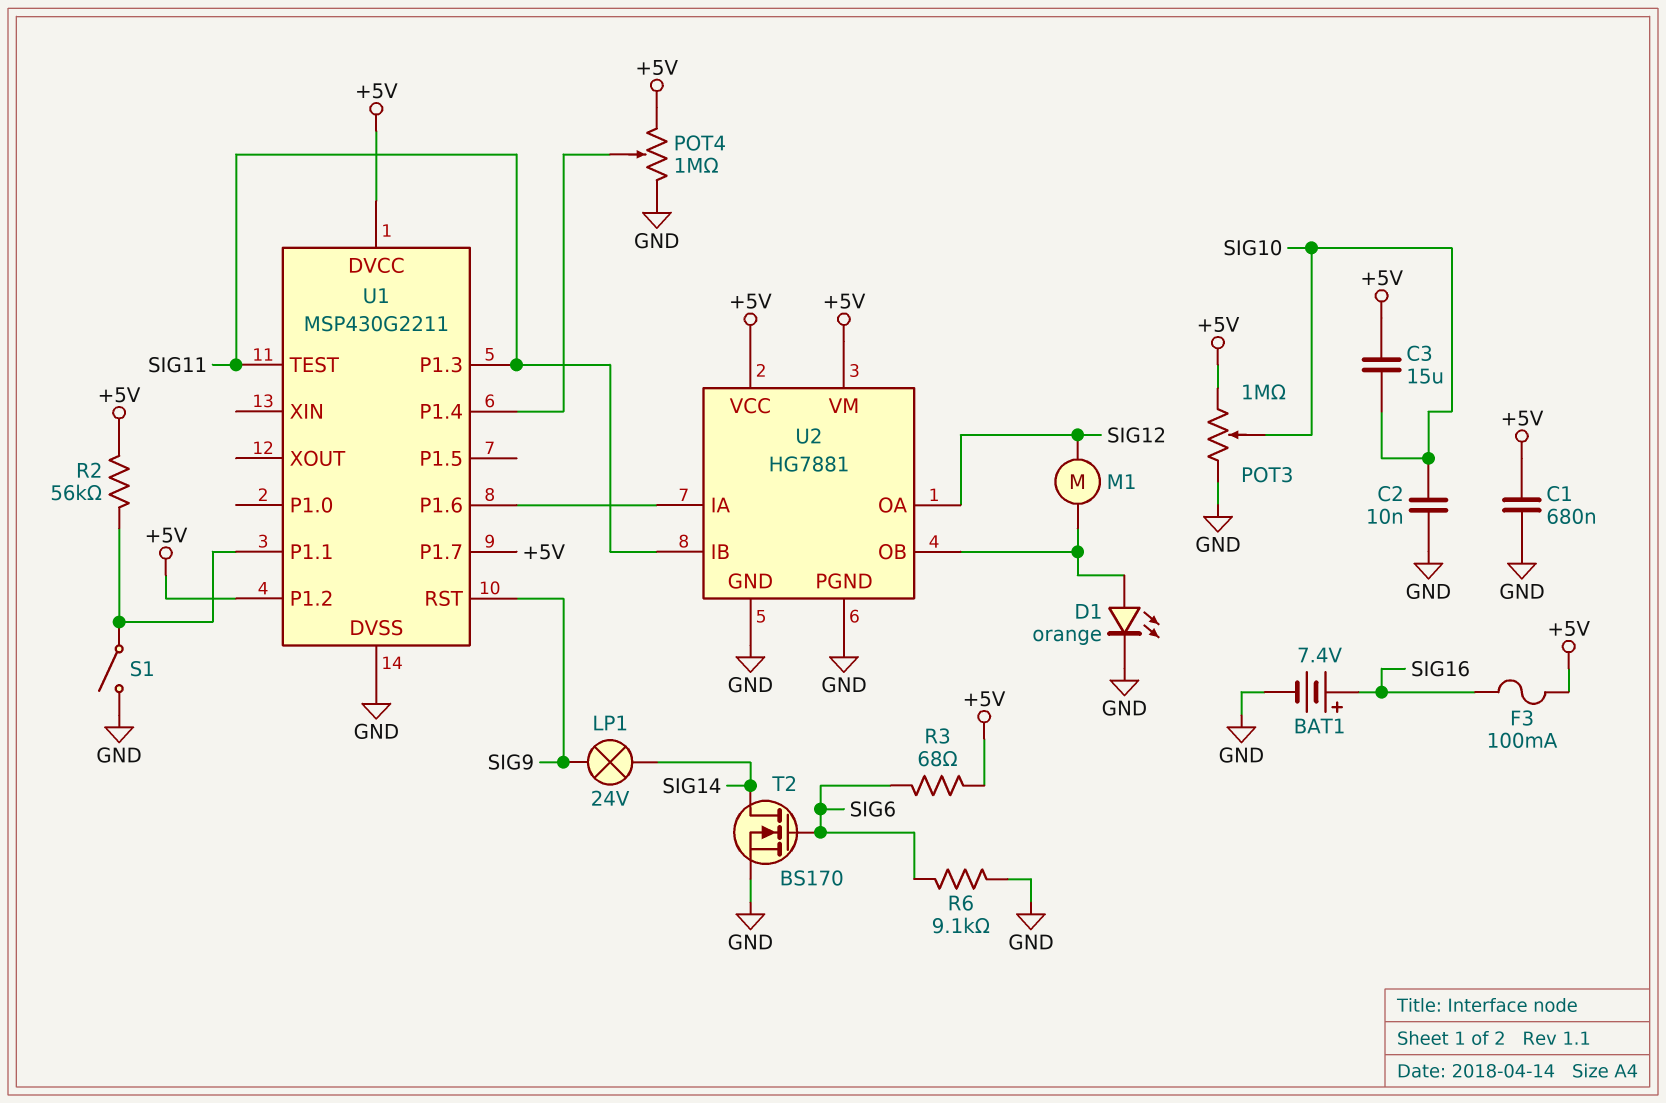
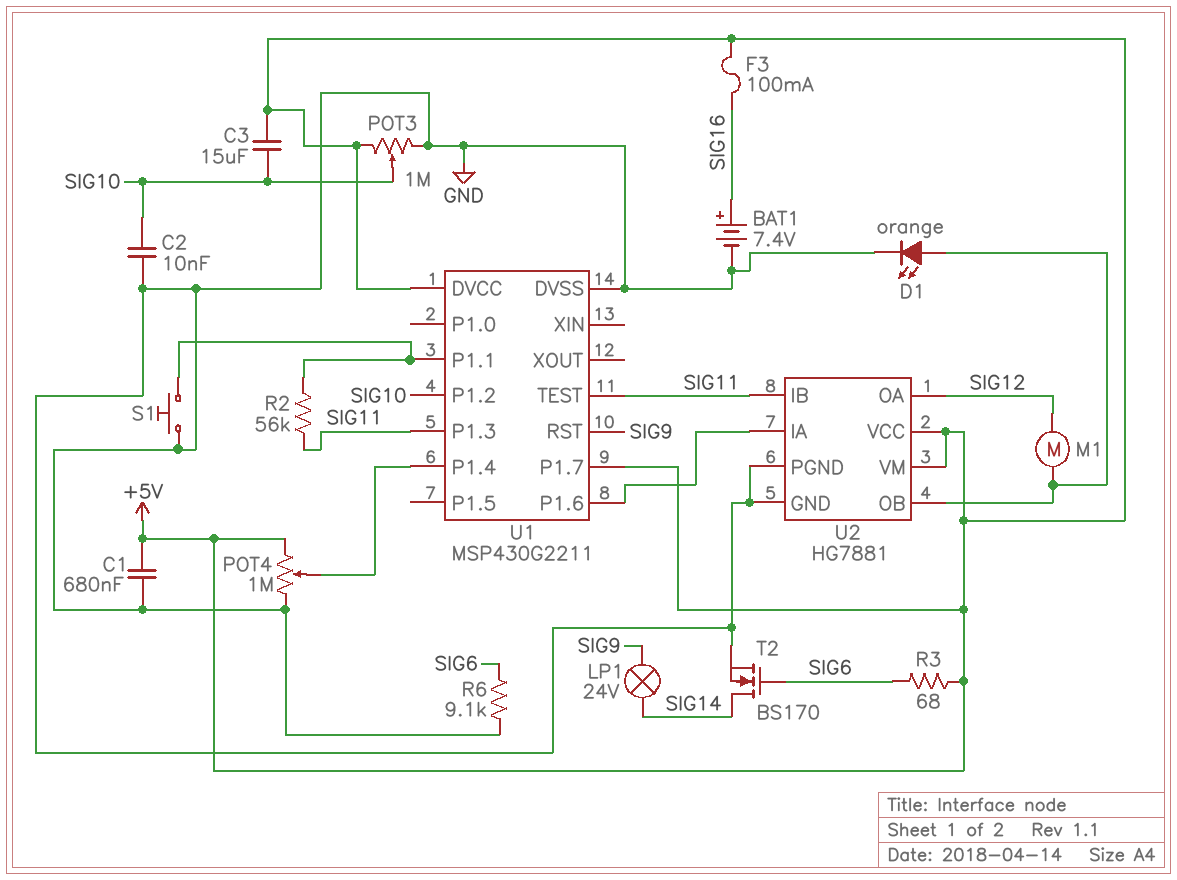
R2: 56k (+5V, U1/P1.1) -> 56k (SIG11, U1/P1.1)
S1: switch (GND, U1/P1.1) -> button (GND, U1/P1.1)
U1 pin P1.2: +5V -> SIG10

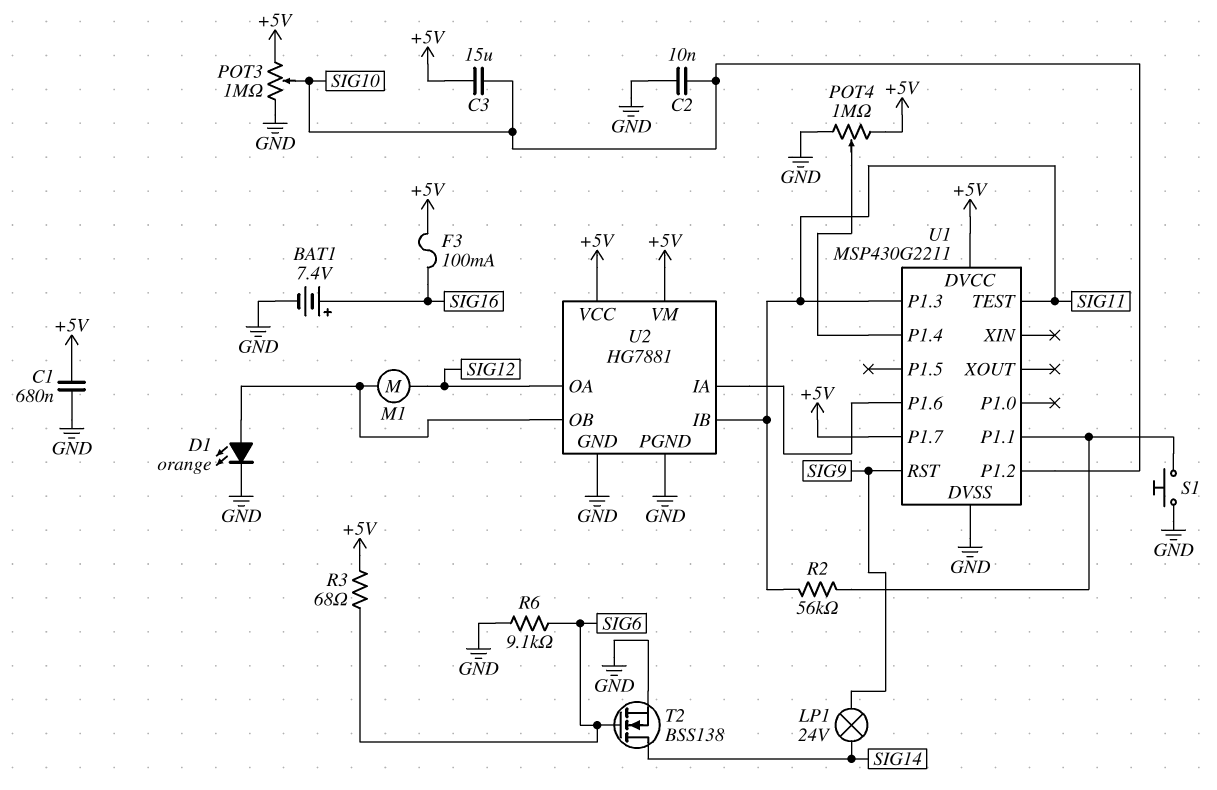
T2: NMOS BS170 (G SIG6, D SIG14, S GND) -> NMOS BSS138 (G SIG6, D SIG14, S GND)

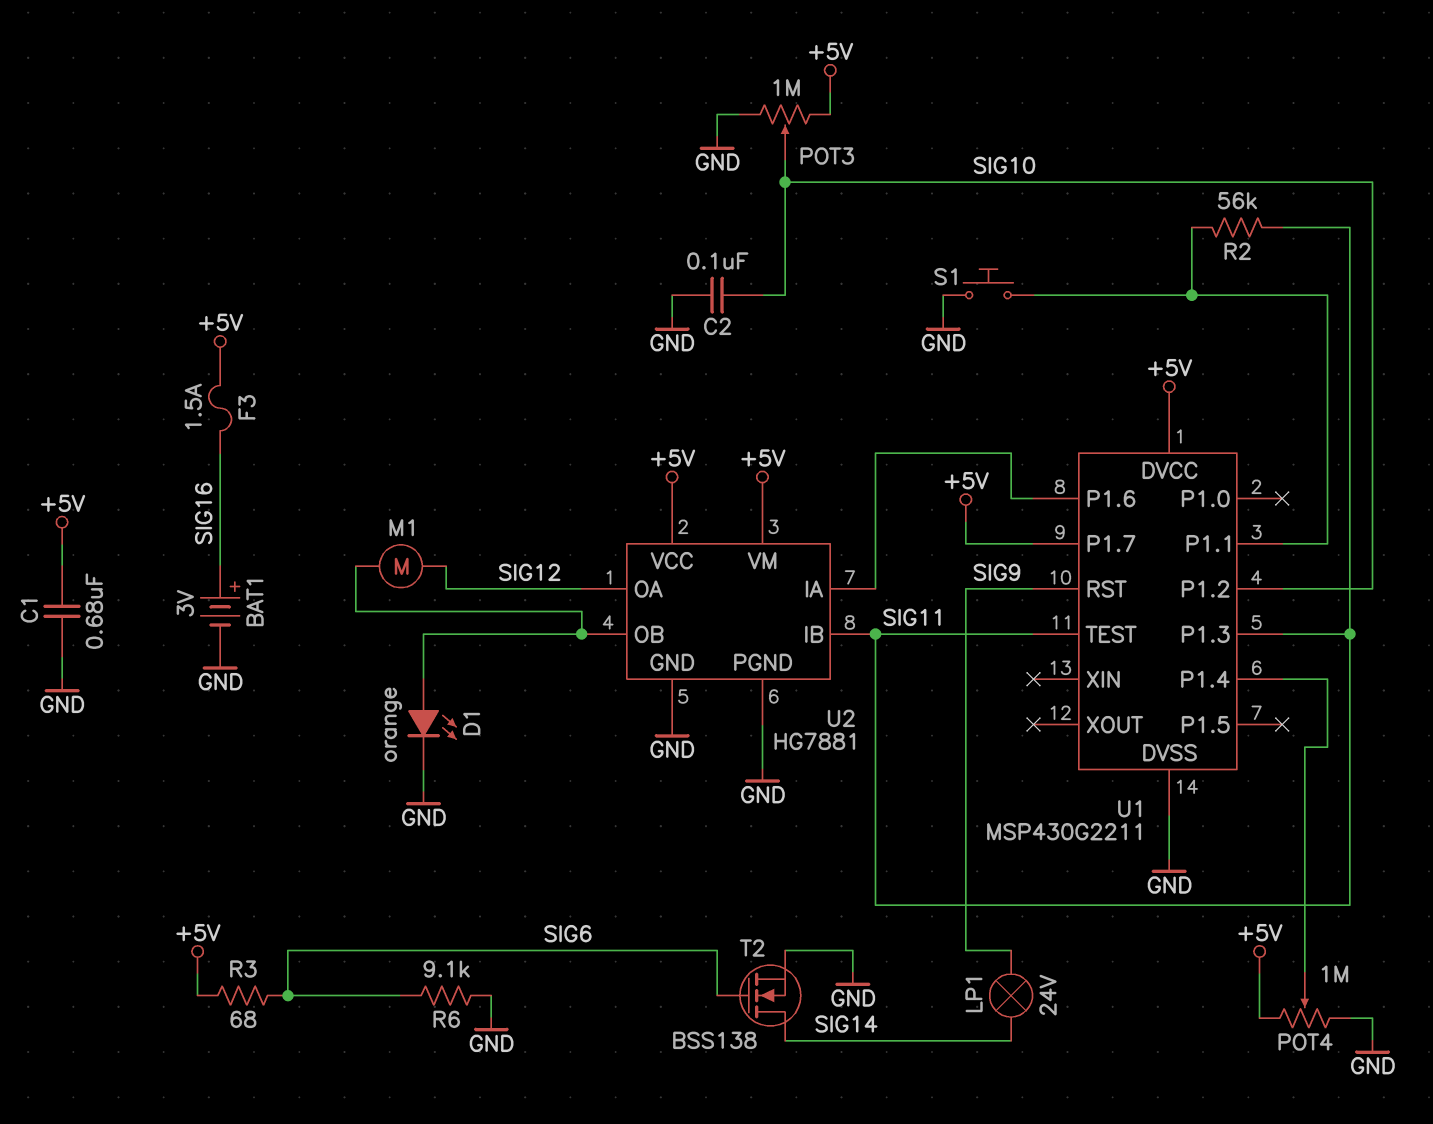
BAT1: 7.4V (plus SIG16, minus GND) -> 3V (plus SIG16, minus GND)
C2: 10nF (GND, SIG10) -> 100nF (GND, SIG10)
C3: 15uF (+5V, SIG10) -> none
F3: 100mA (+5V, SIG16) -> 1.5A (+5V, SIG16)

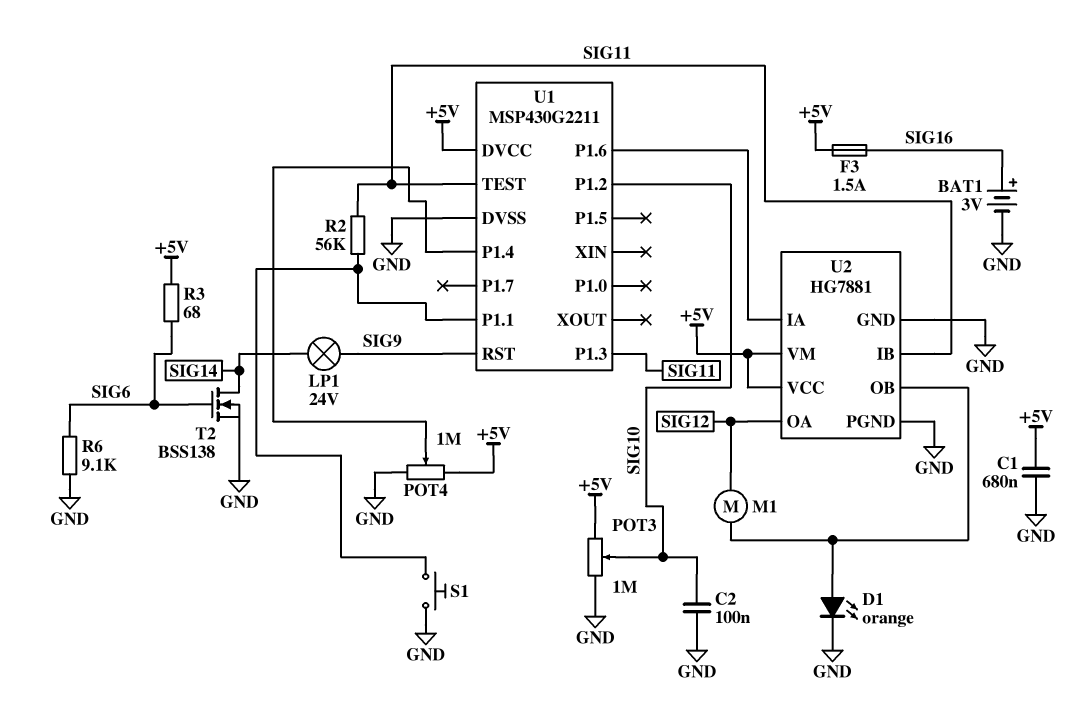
U1 pin P1.7: +5V -> none

